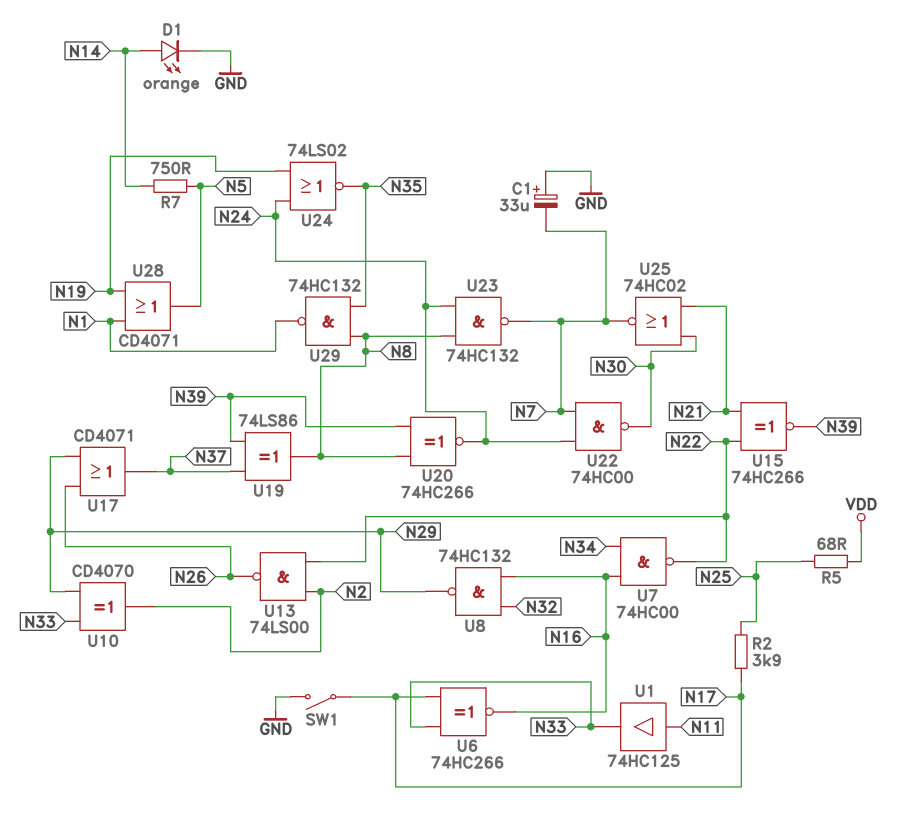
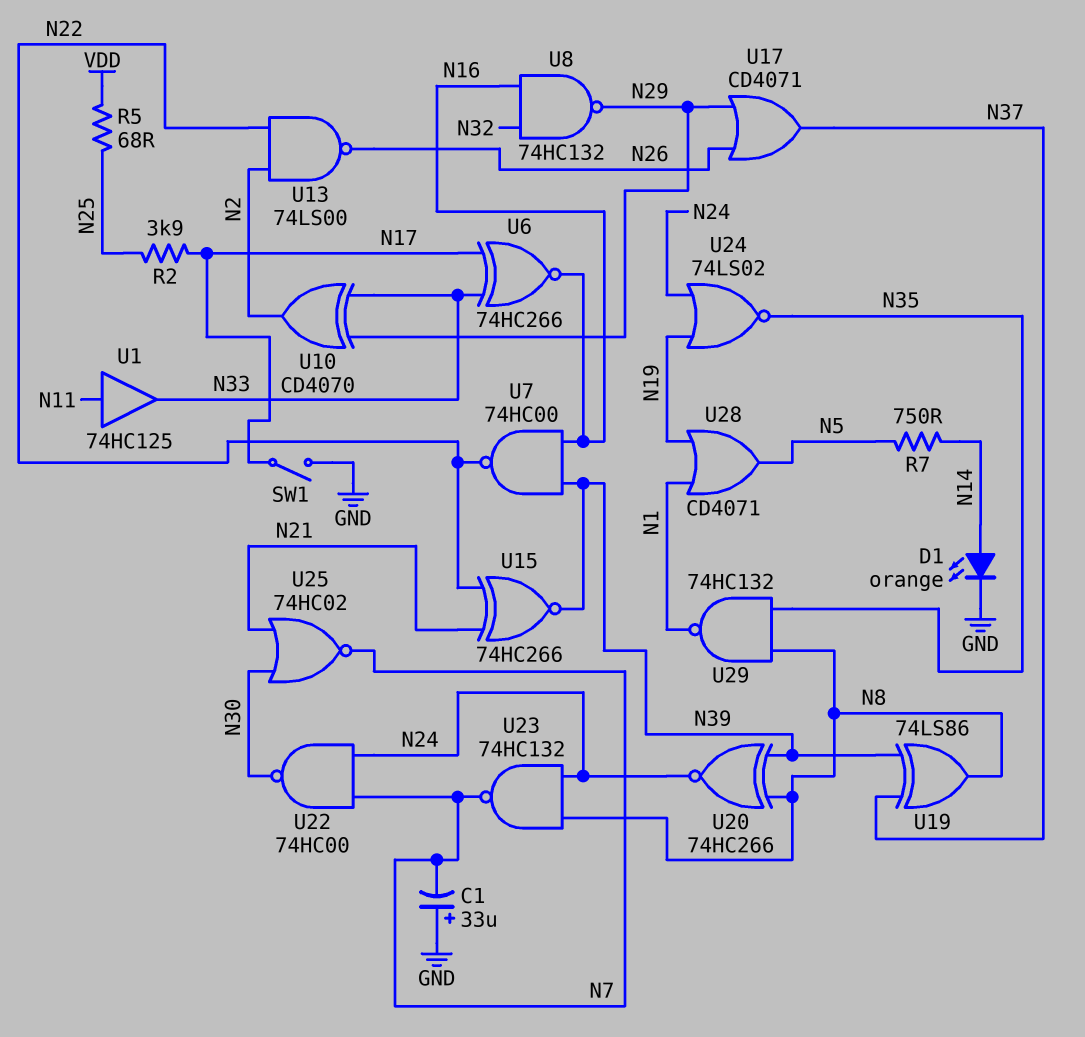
U7: NAND 74HC00 (in N16, in N34, out N22) -> NAND 74HC00 (in N16, in N39, out N22)

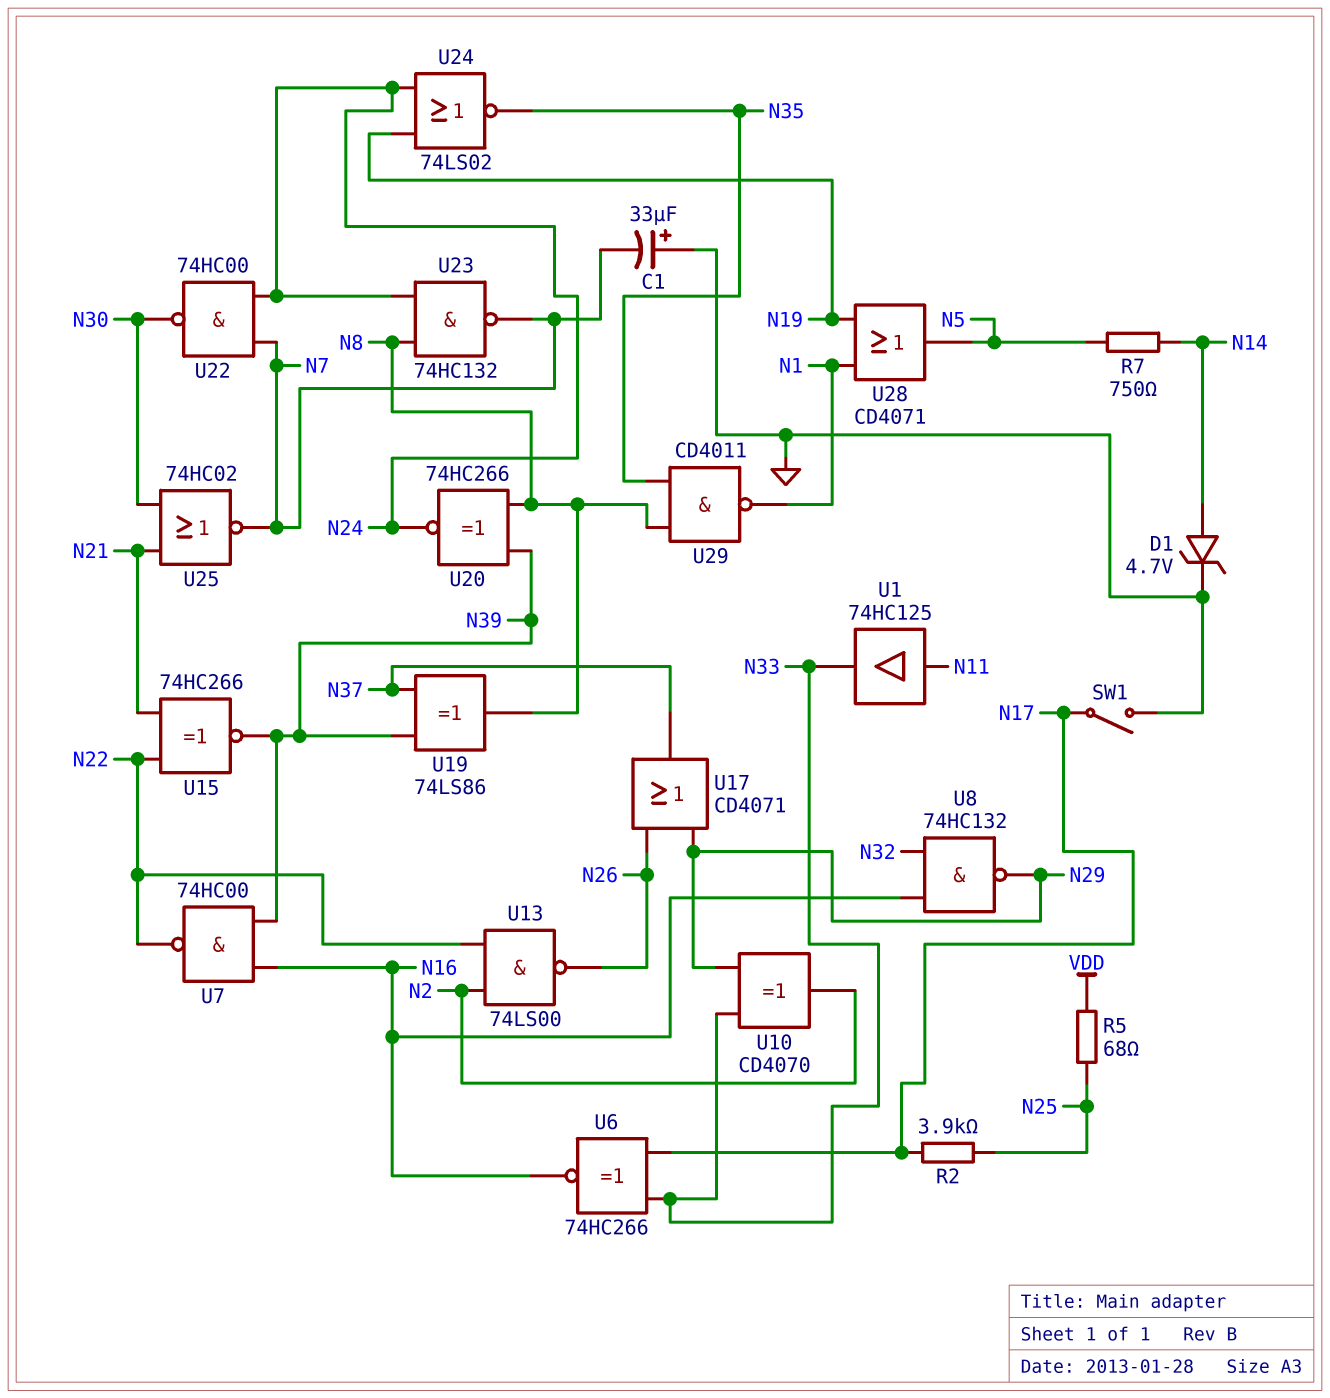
D1: LED orange (A N14, K GND) -> zener 4.7V (A N14, K GND)
U29: NAND 74HC132 (in N8, in N35, out N1) -> NAND CD4011 (in N8, in N35, out N1)

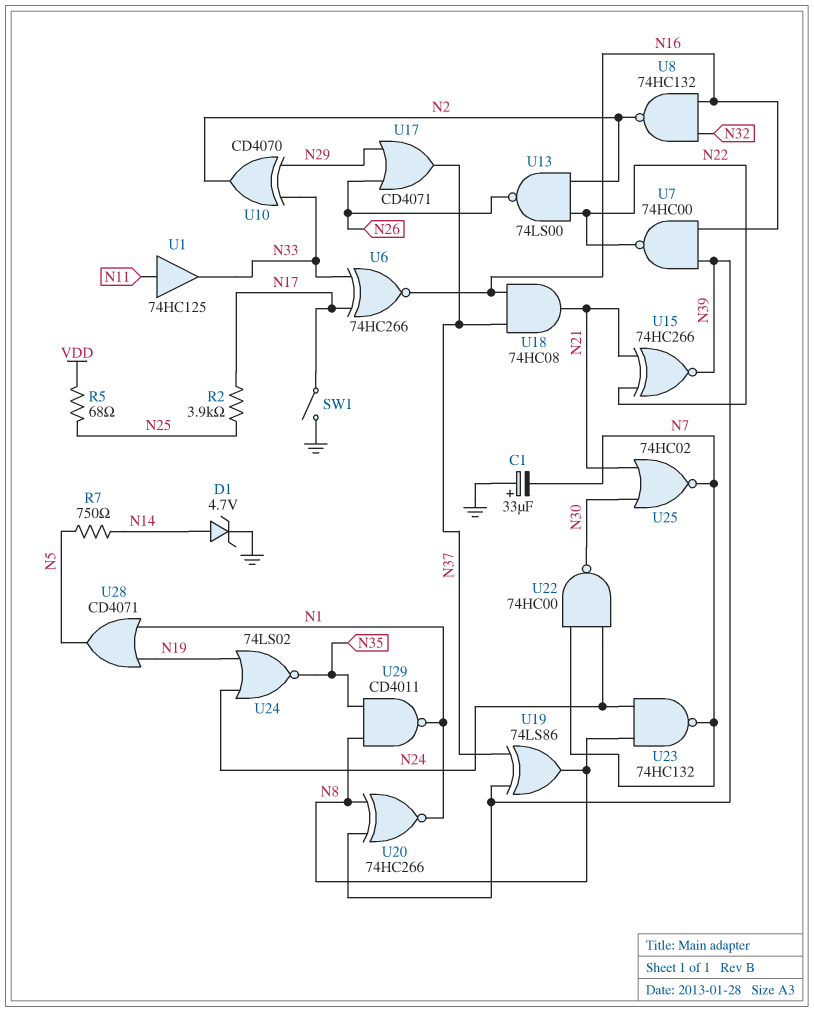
U8: NAND 74HC132 (in N16, in N32, out N29) -> NAND 74HC132 (in N16, in N32, out N2)
U18: none -> AND 74HC08 (in N16, in N37, out N21)
U20: XNOR 74HC266 (in N8, in N39, out N24) -> XNOR 74HC266 (in N8, in N39, out N1)

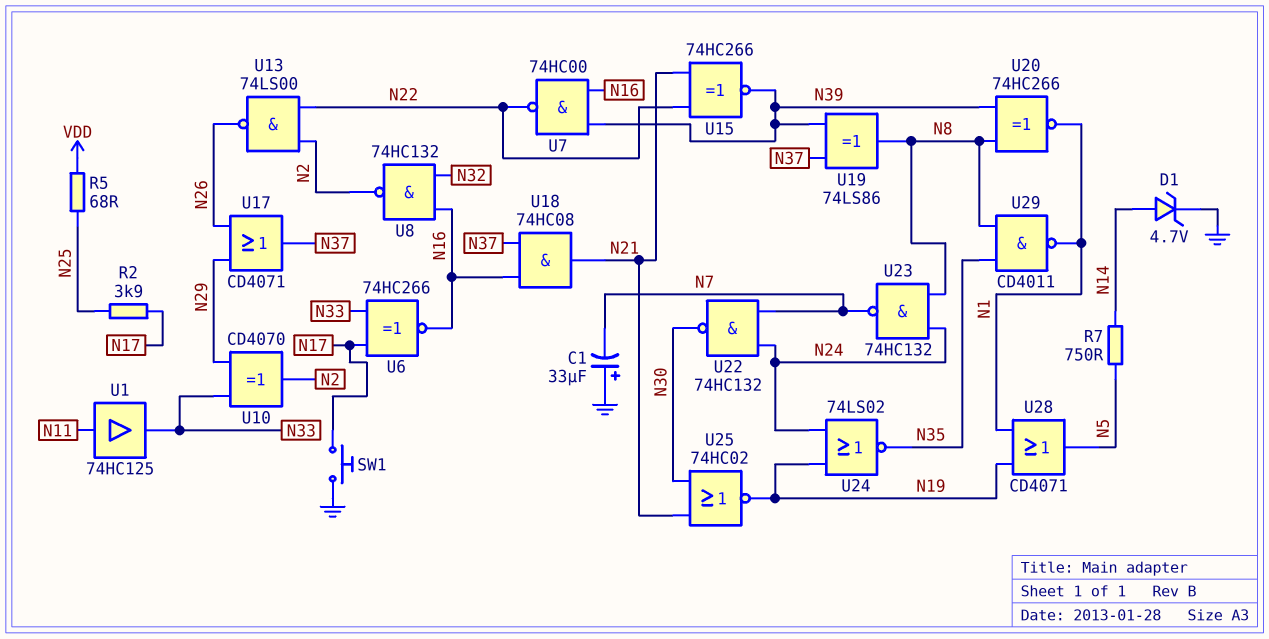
SW1: switch (GND, N17) -> button (GND, N17)
U22: NAND 74HC00 (in N7, in N24, out N30) -> NAND 74HC132 (in N7, in N24, out N30)
U25: NOR 74HC02 (in N21, in N30, out N7) -> NOR 74HC02 (in N21, in N30, out N19)

